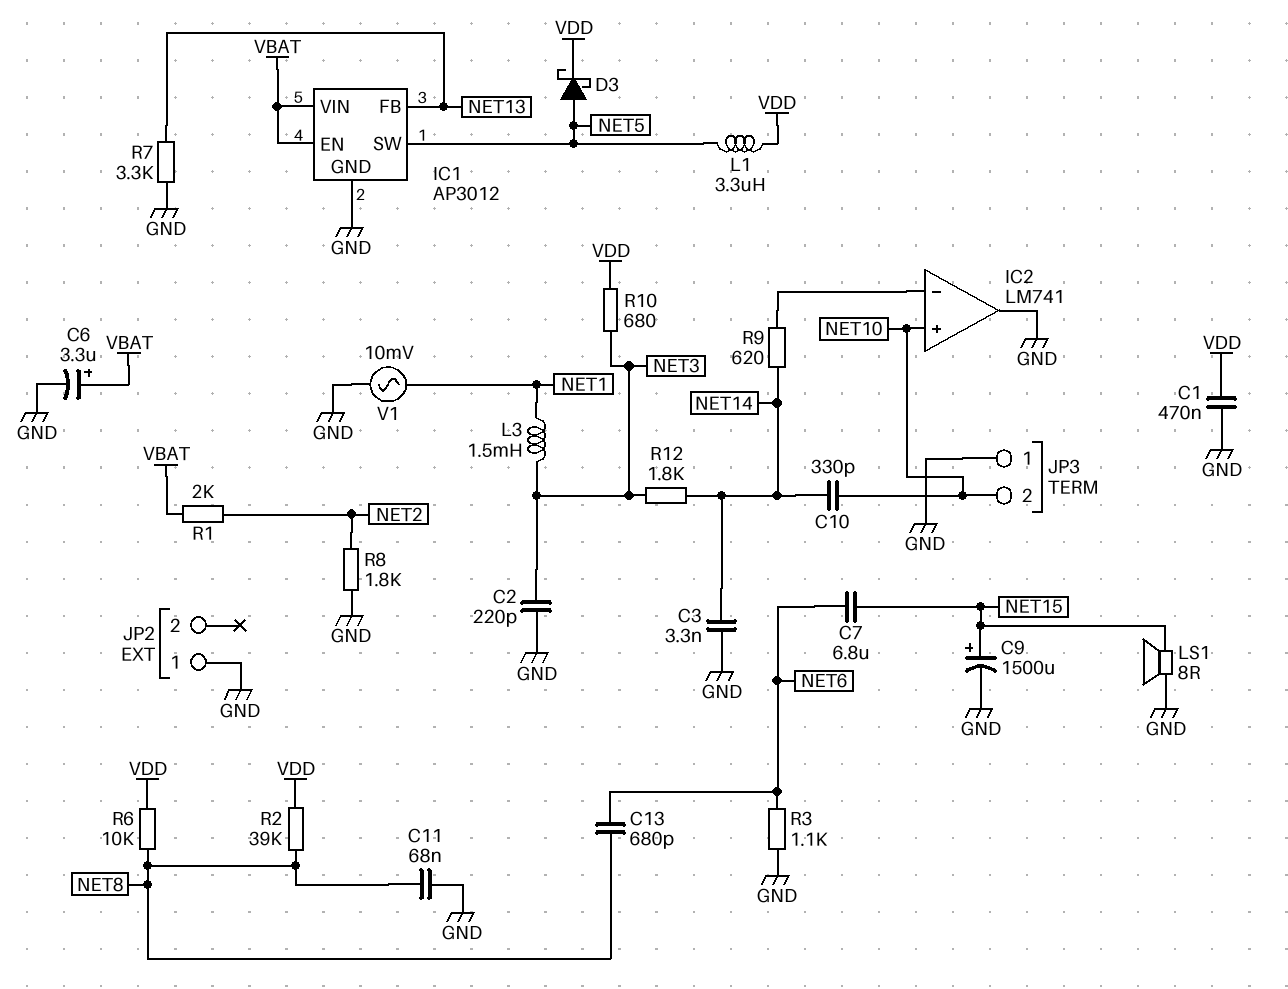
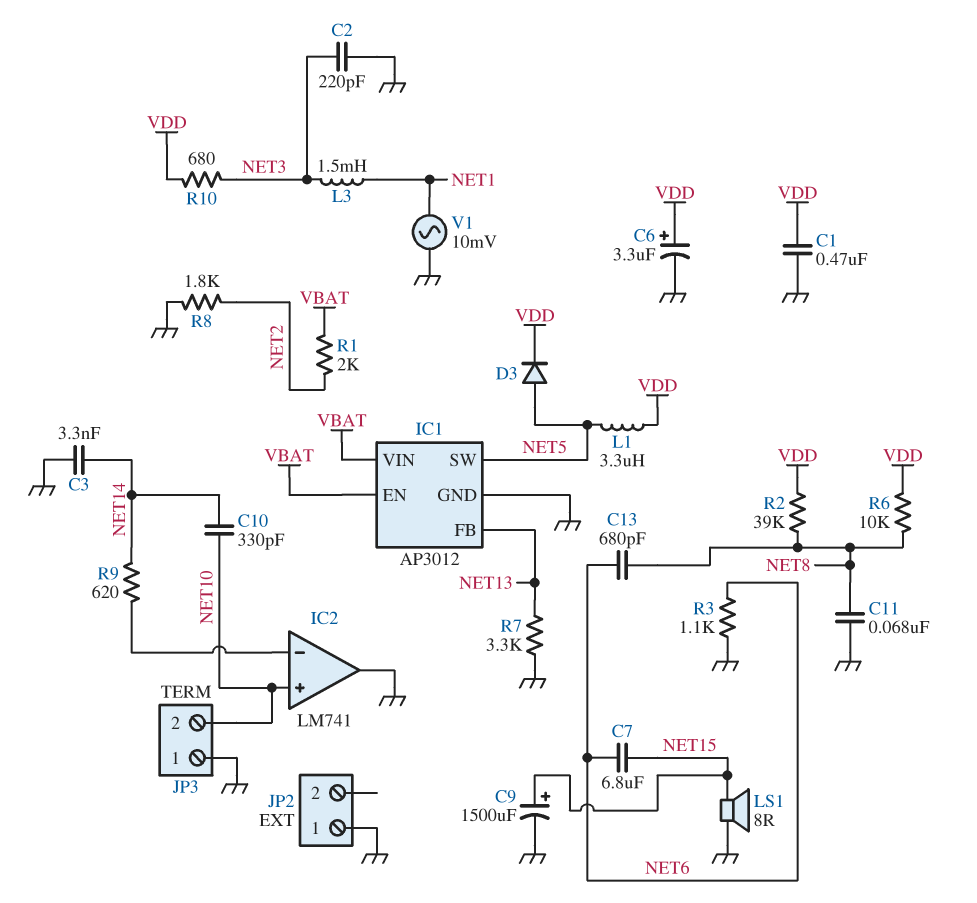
C6: 3.3uF (plus VBAT, minus GND) -> 3.3uF (plus VDD, minus GND)
D3: schottky (A NET5, K VDD) -> diode (A NET5, K VDD)
R12: 1.8k (NET3, NET14) -> none

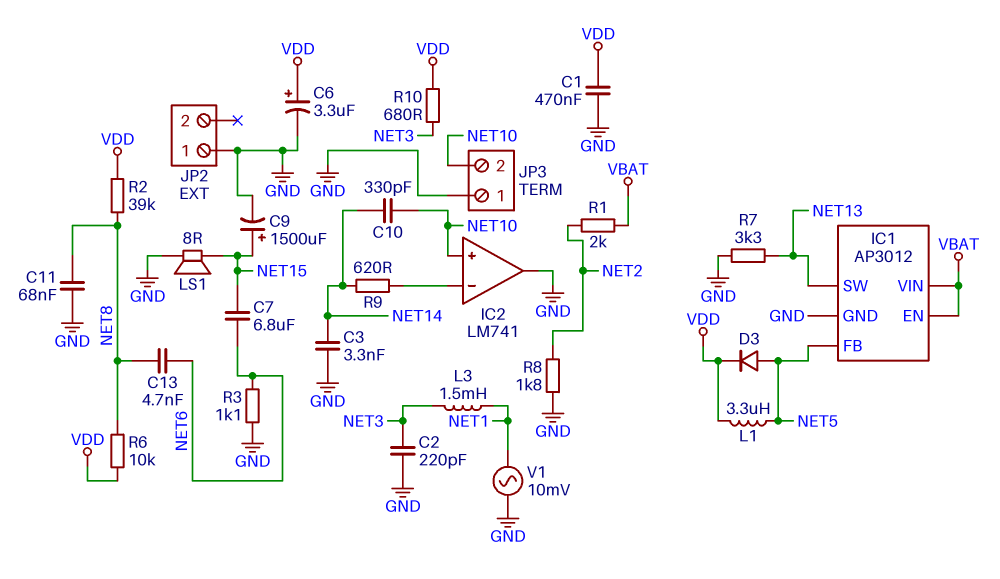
C13: 680pF (NET6, NET8) -> 4.7nF (NET6, NET8)
IC1 pin FB: NET13 -> NET5
IC1 pin SW: NET5 -> NET13

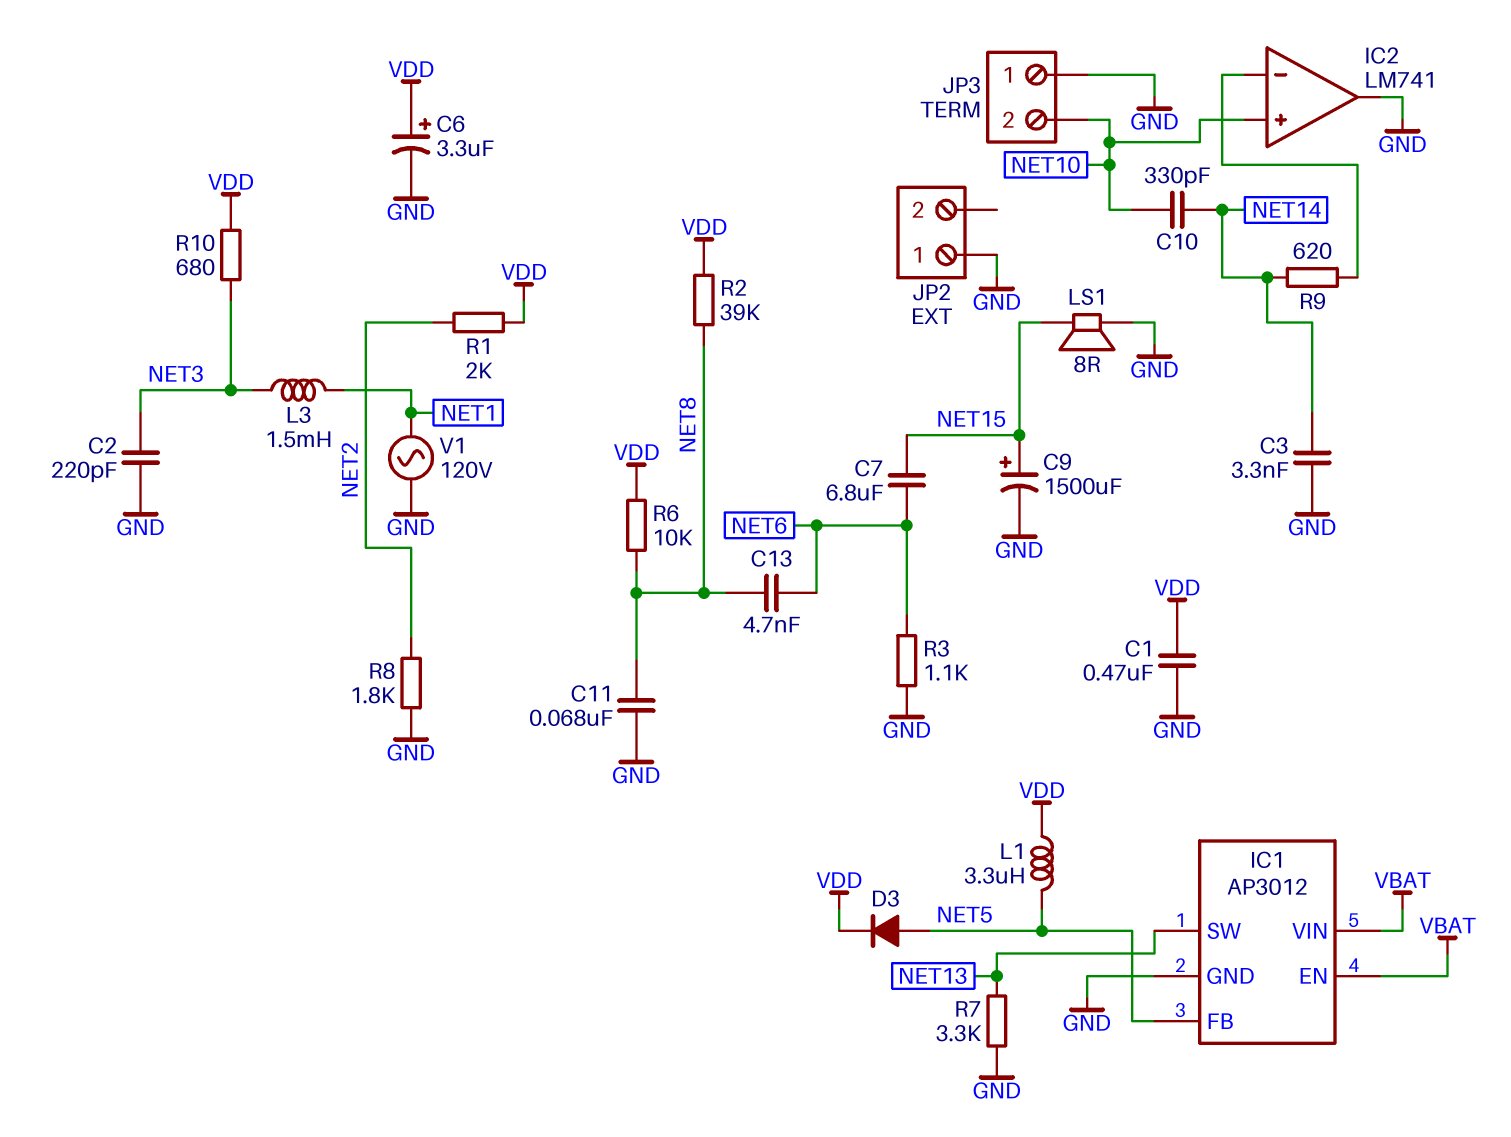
R1: 2k (NET2, VBAT) -> 2k (NET2, VDD)
V1: AC 10mV (GND, NET1) -> AC 120V (GND, NET1)

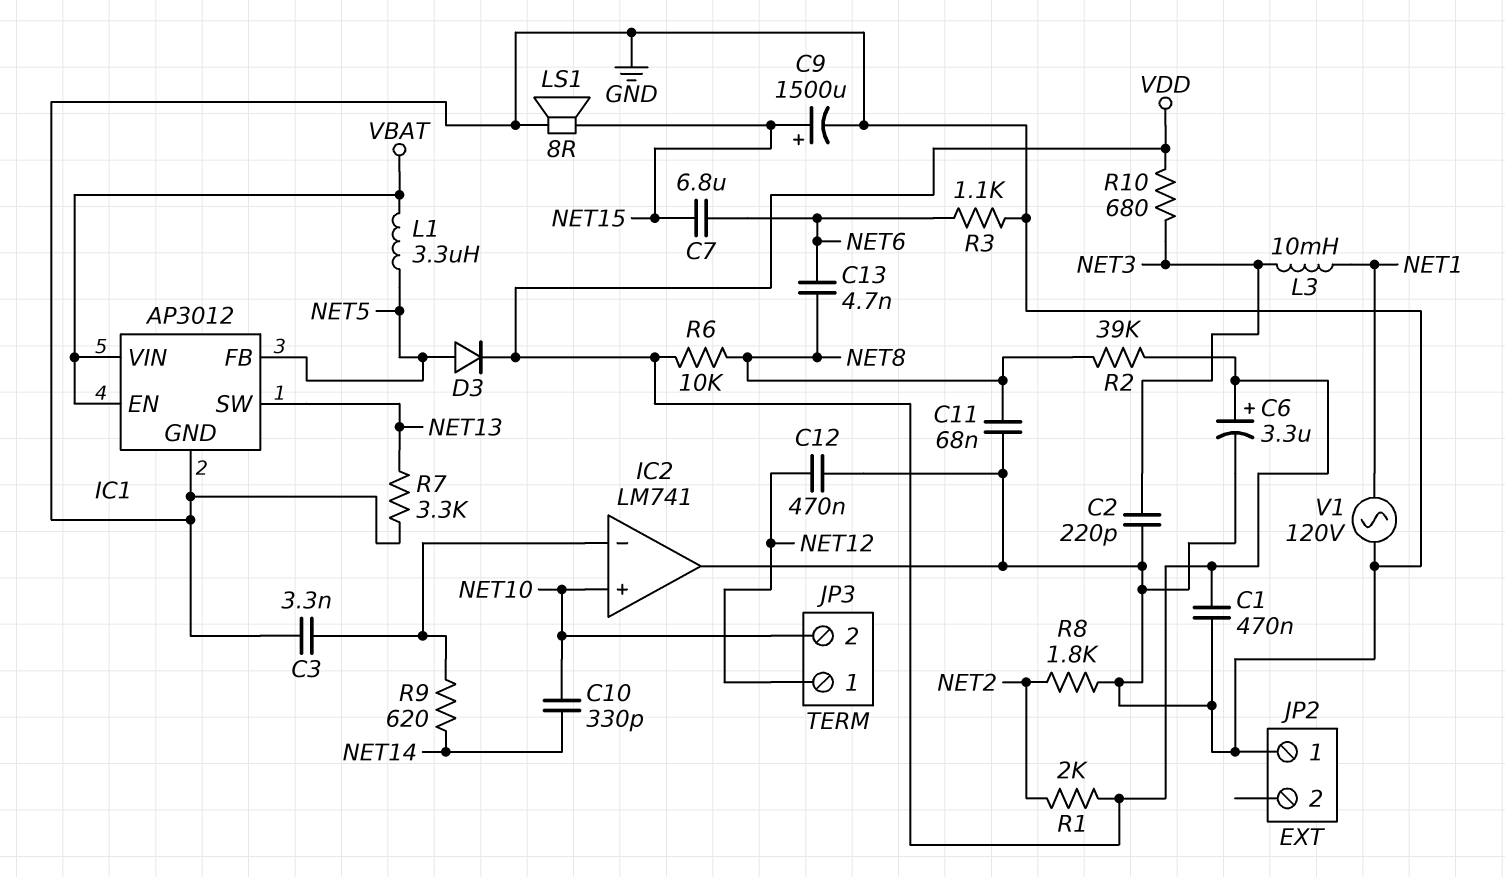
C3: 3.3nF (GND, NET14) -> 3.3nF (GND, IC2/in-)
C12: none -> 470nF (GND, NET12)
JP3 pin 1: GND -> NET12
L1: 3.3uH (NET5, VDD) -> 3.3uH (NET5, VBAT)
L3: 1.5mH (NET1, NET3) -> 10mH (NET1, NET3)

